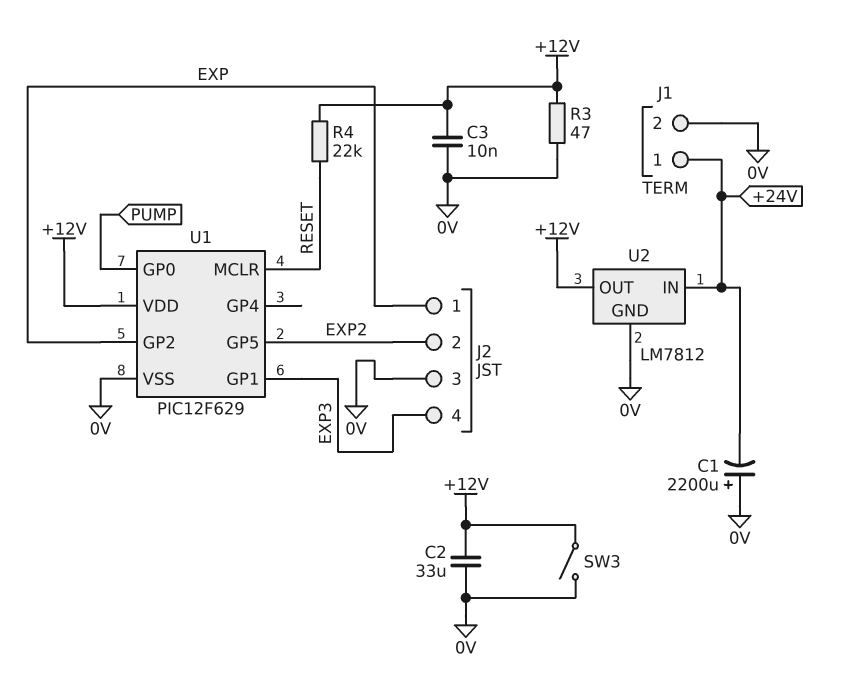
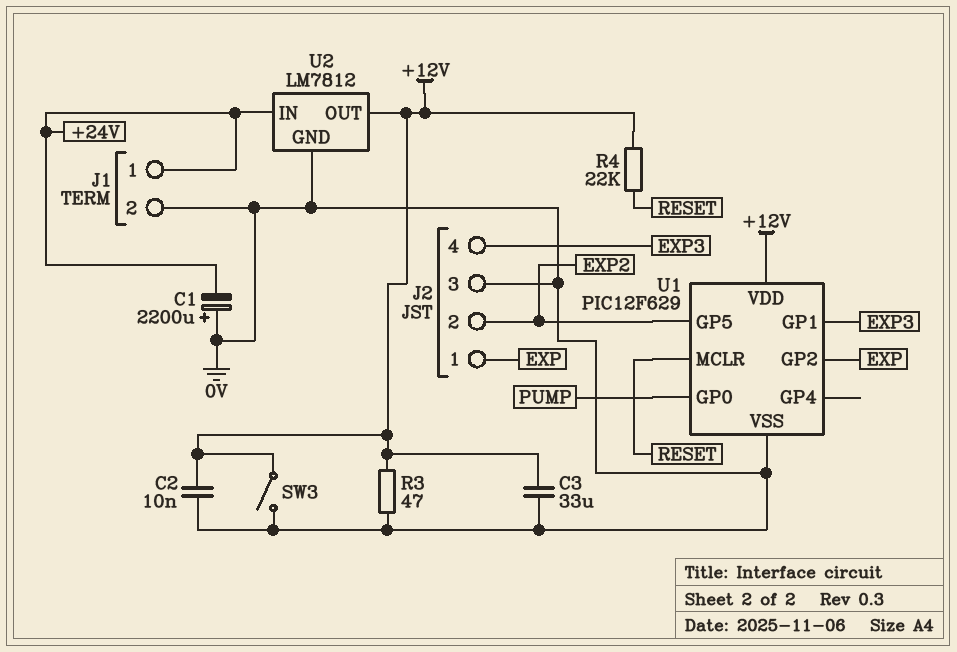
C2: 33uF (+12V, 0V) -> 10nF (+12V, 0V)
C3: 10nF (+12V, 0V) -> 33uF (+12V, 0V)

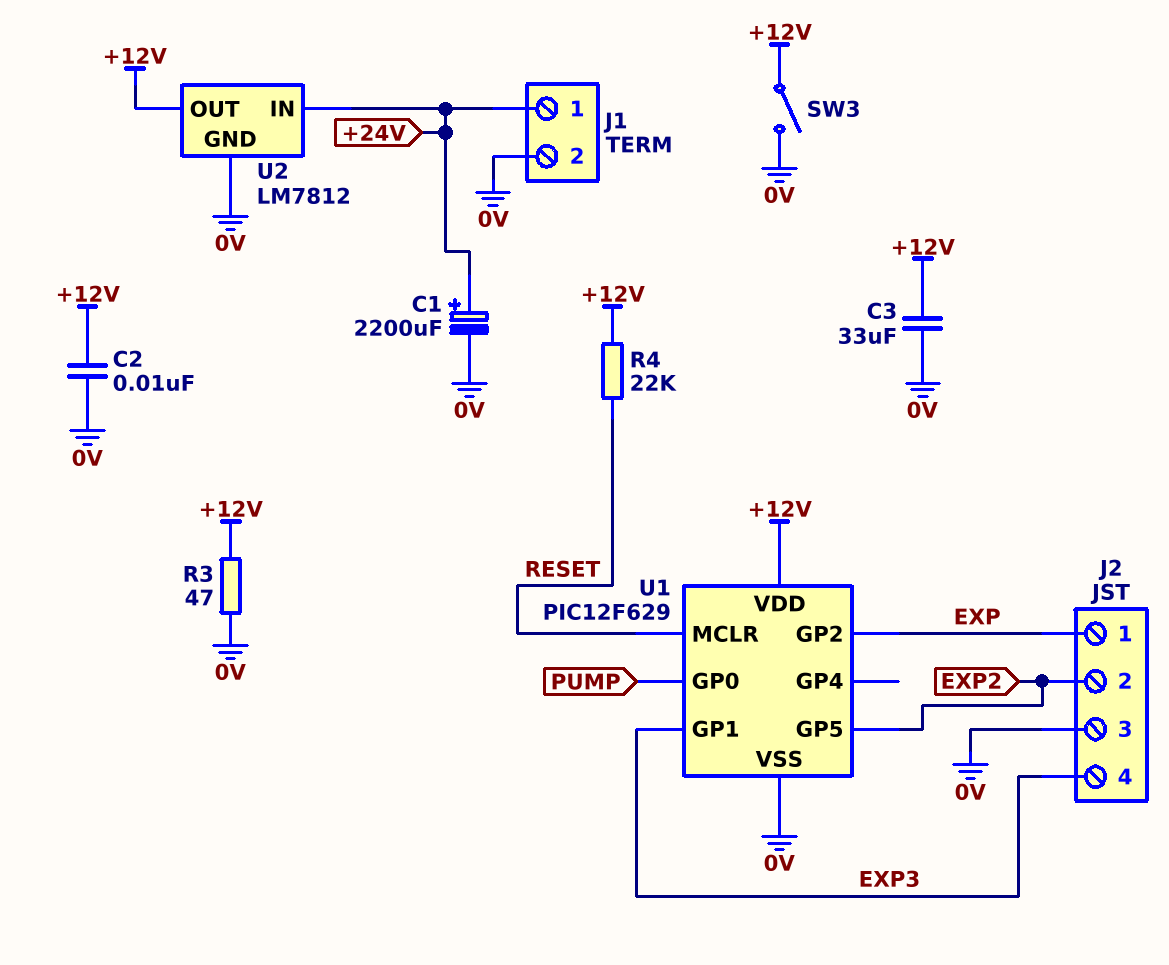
C1: 2200uF (plus 0V, minus +24V) -> 2200uF (plus +24V, minus 0V)

